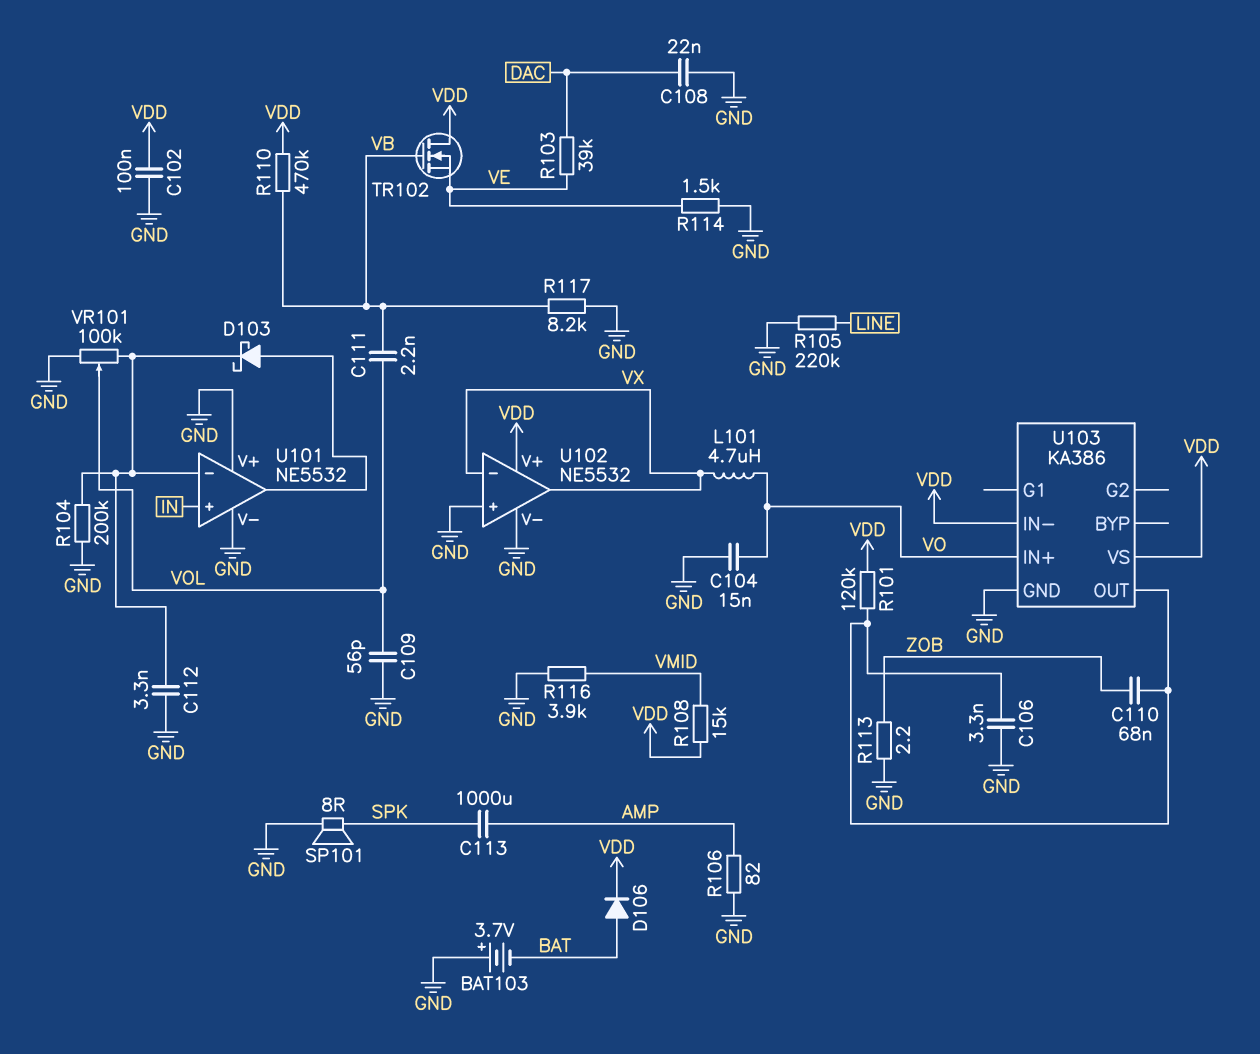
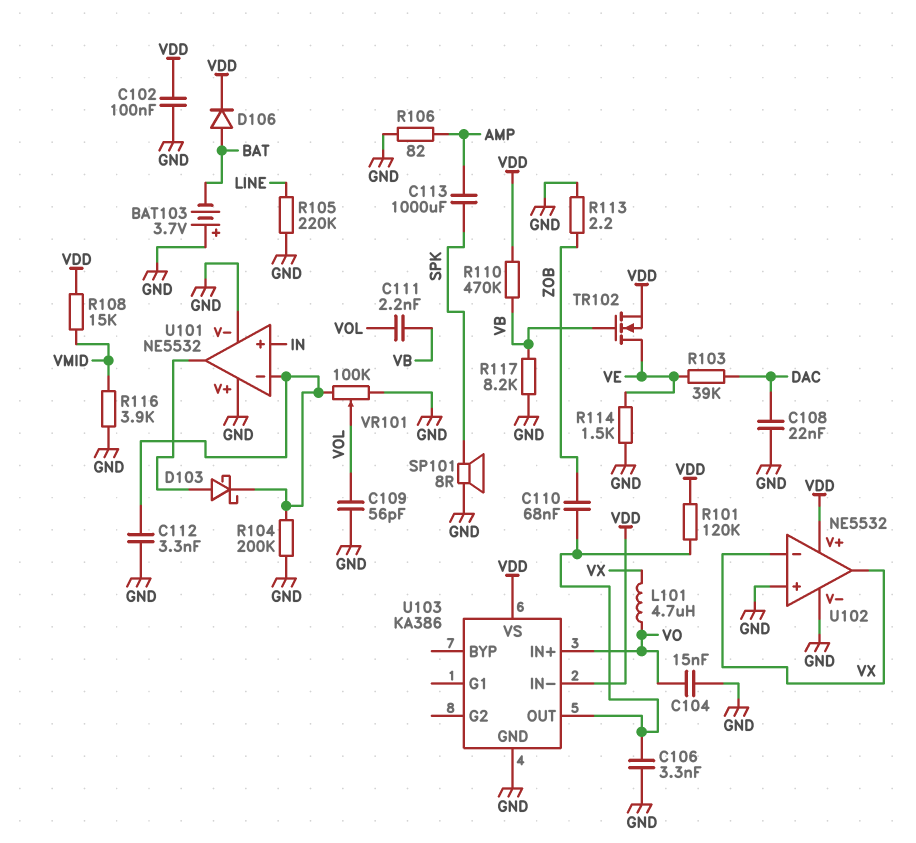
TR102: NMOS (G VB, D VDD, S VE) -> NMOS (G VB, D VE, S VDD)

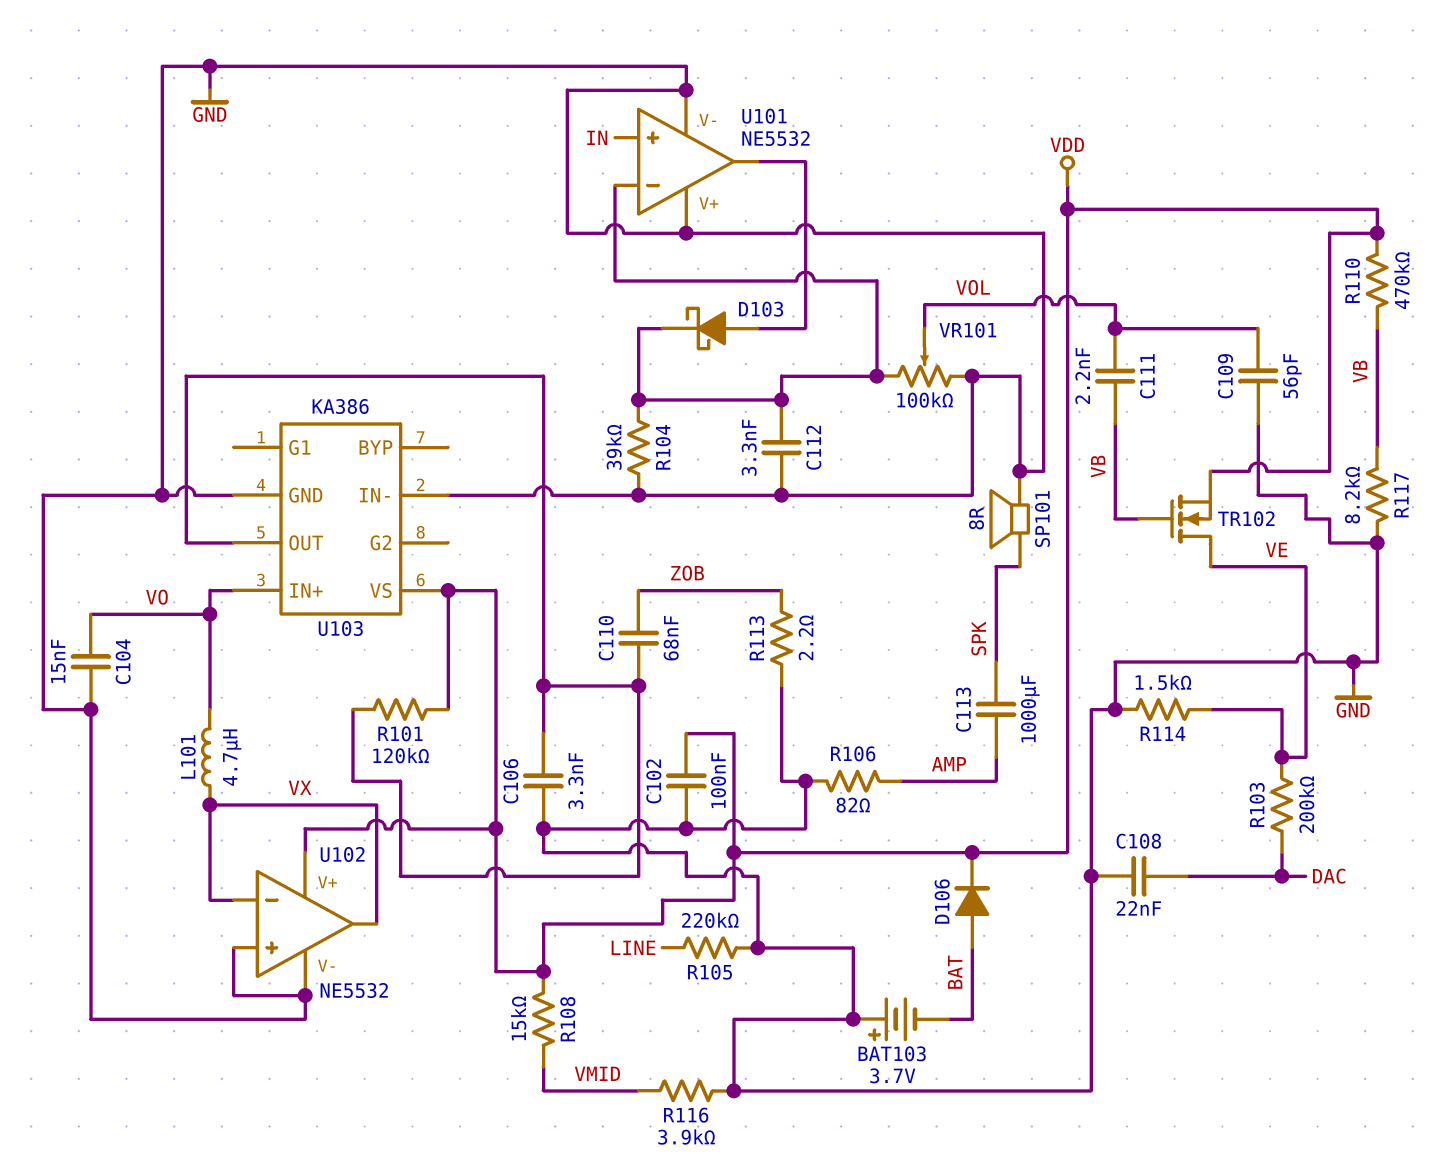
R103: 39k (DAC, VE) -> 200k (DAC, VE)
R104: 200k (GND, U101/in-) -> 39k (GND, U101/in-)
U103 pin IN-: VDD -> GND

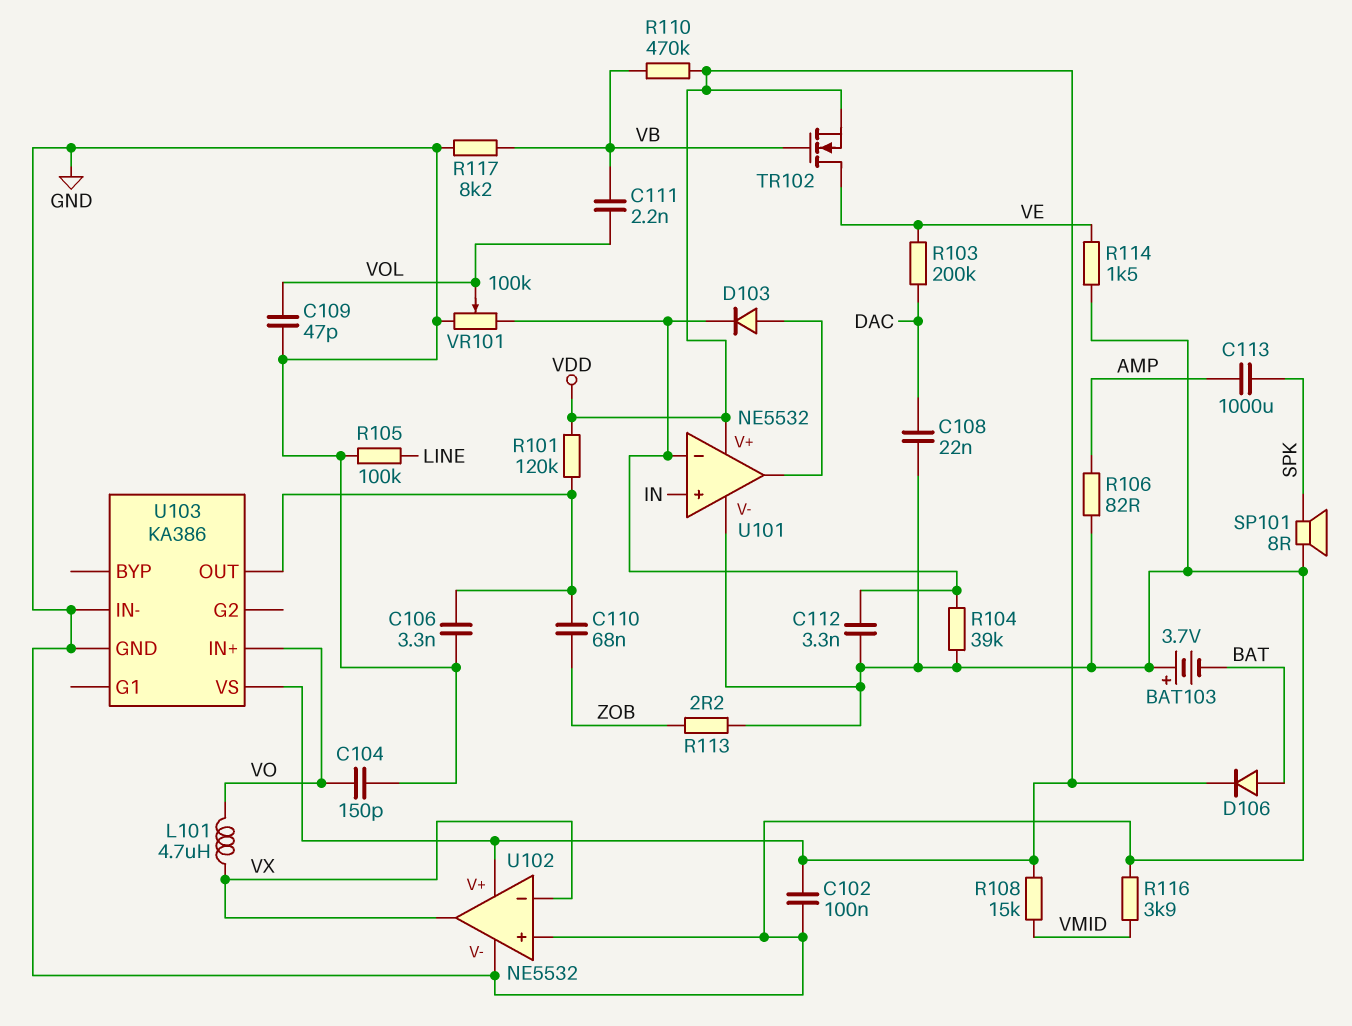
C104: 15nF (GND, VO) -> 150pF (GND, VO)
C109: 56pF (GND, VOL) -> 47pF (GND, VOL)
D103: schottky (A U101/out, K U101/in-) -> diode (A U101/out, K U101/in-)
R105: 220k (GND, LINE) -> 100k (GND, LINE)
U101 pin V+: GND -> VDD

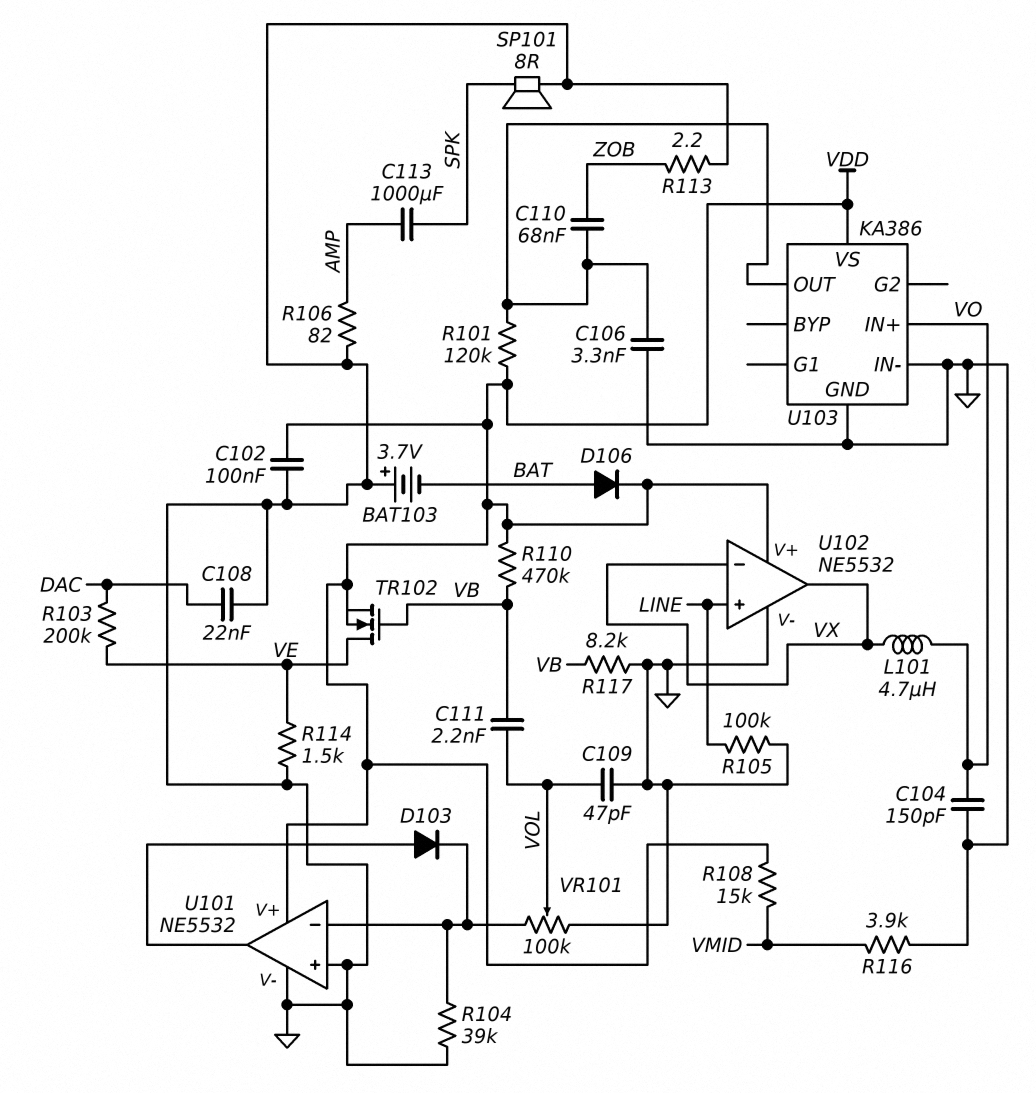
C112: 3.3nF (GND, U101/in-) -> none
U101 pin in+: IN -> GND
U102 pin in+: GND -> LINE

